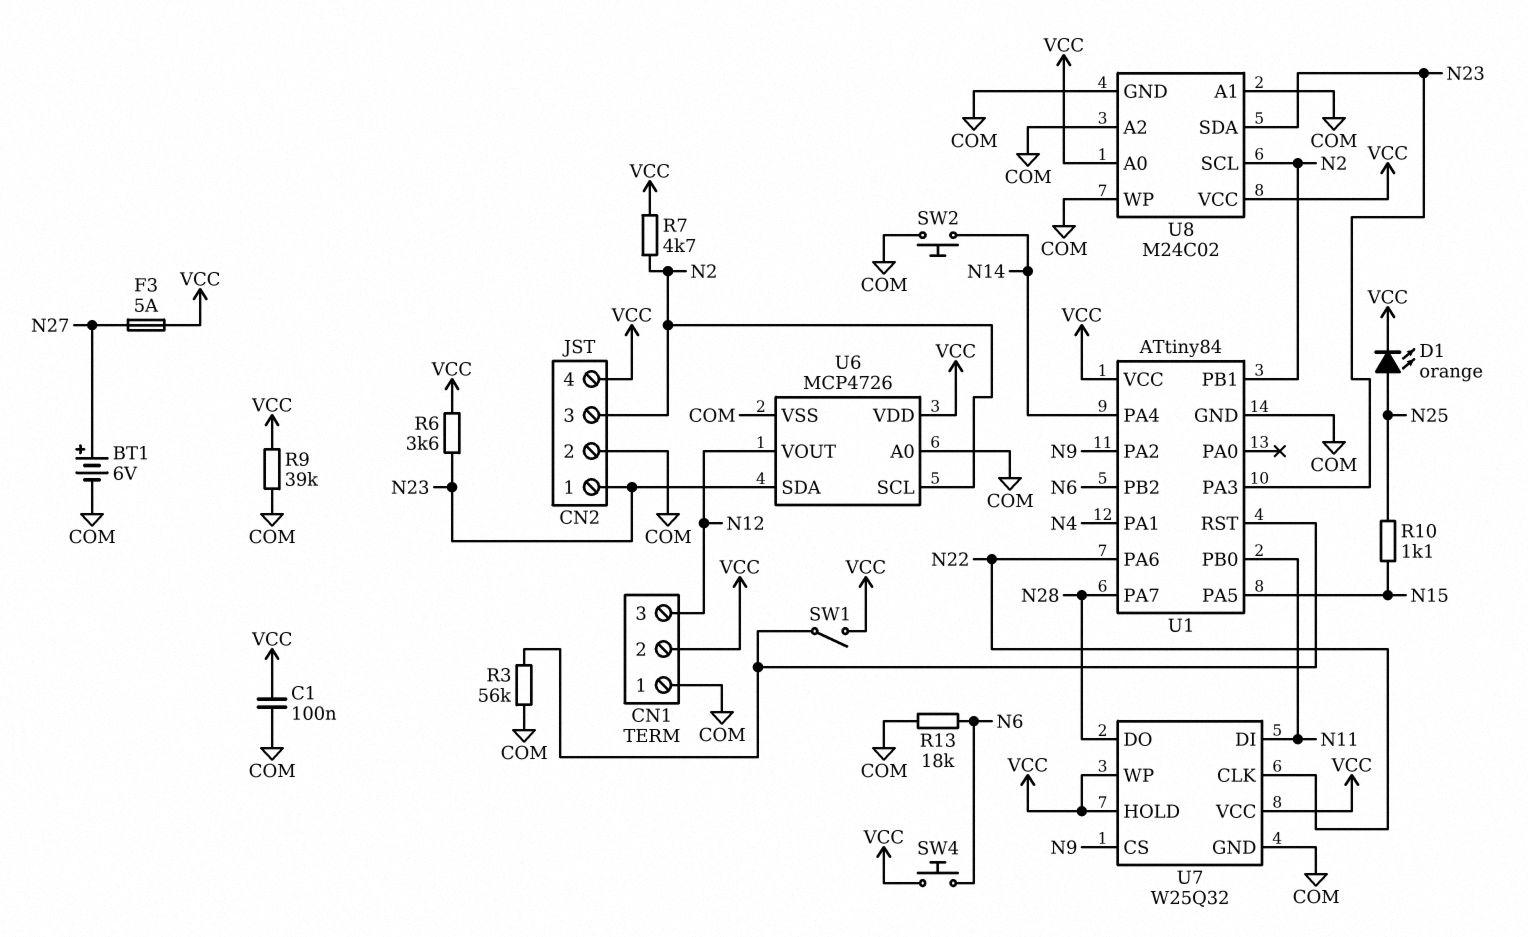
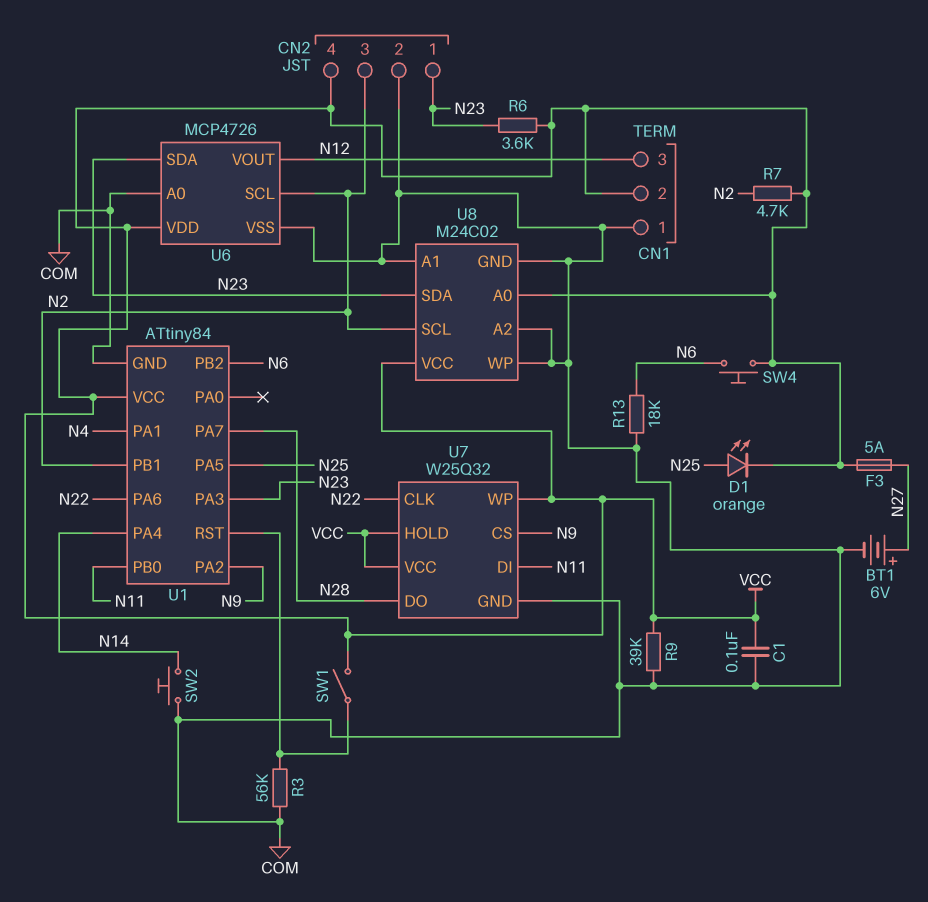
R10: 1.1k (N15, N25) -> none
U1 pin PA5: N15 -> N25

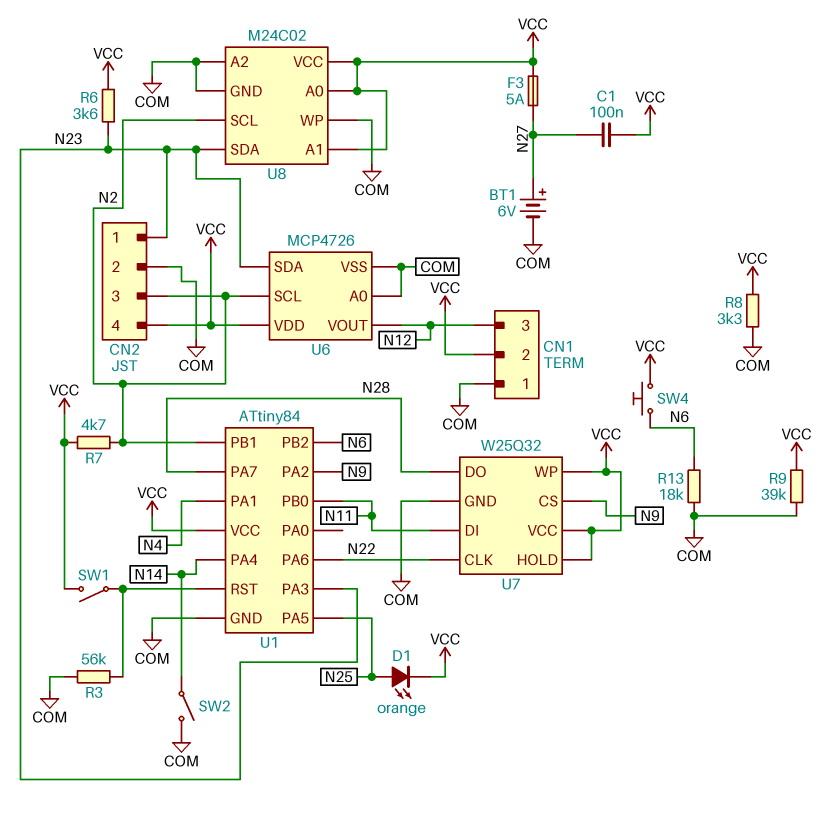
C1: 100nF (COM, VCC) -> 100nF (N27, VCC)
R8: none -> 3.3k (COM, VCC)
SW2: button (COM, N14) -> switch (COM, N14)
U8 pin A1: COM -> VCC

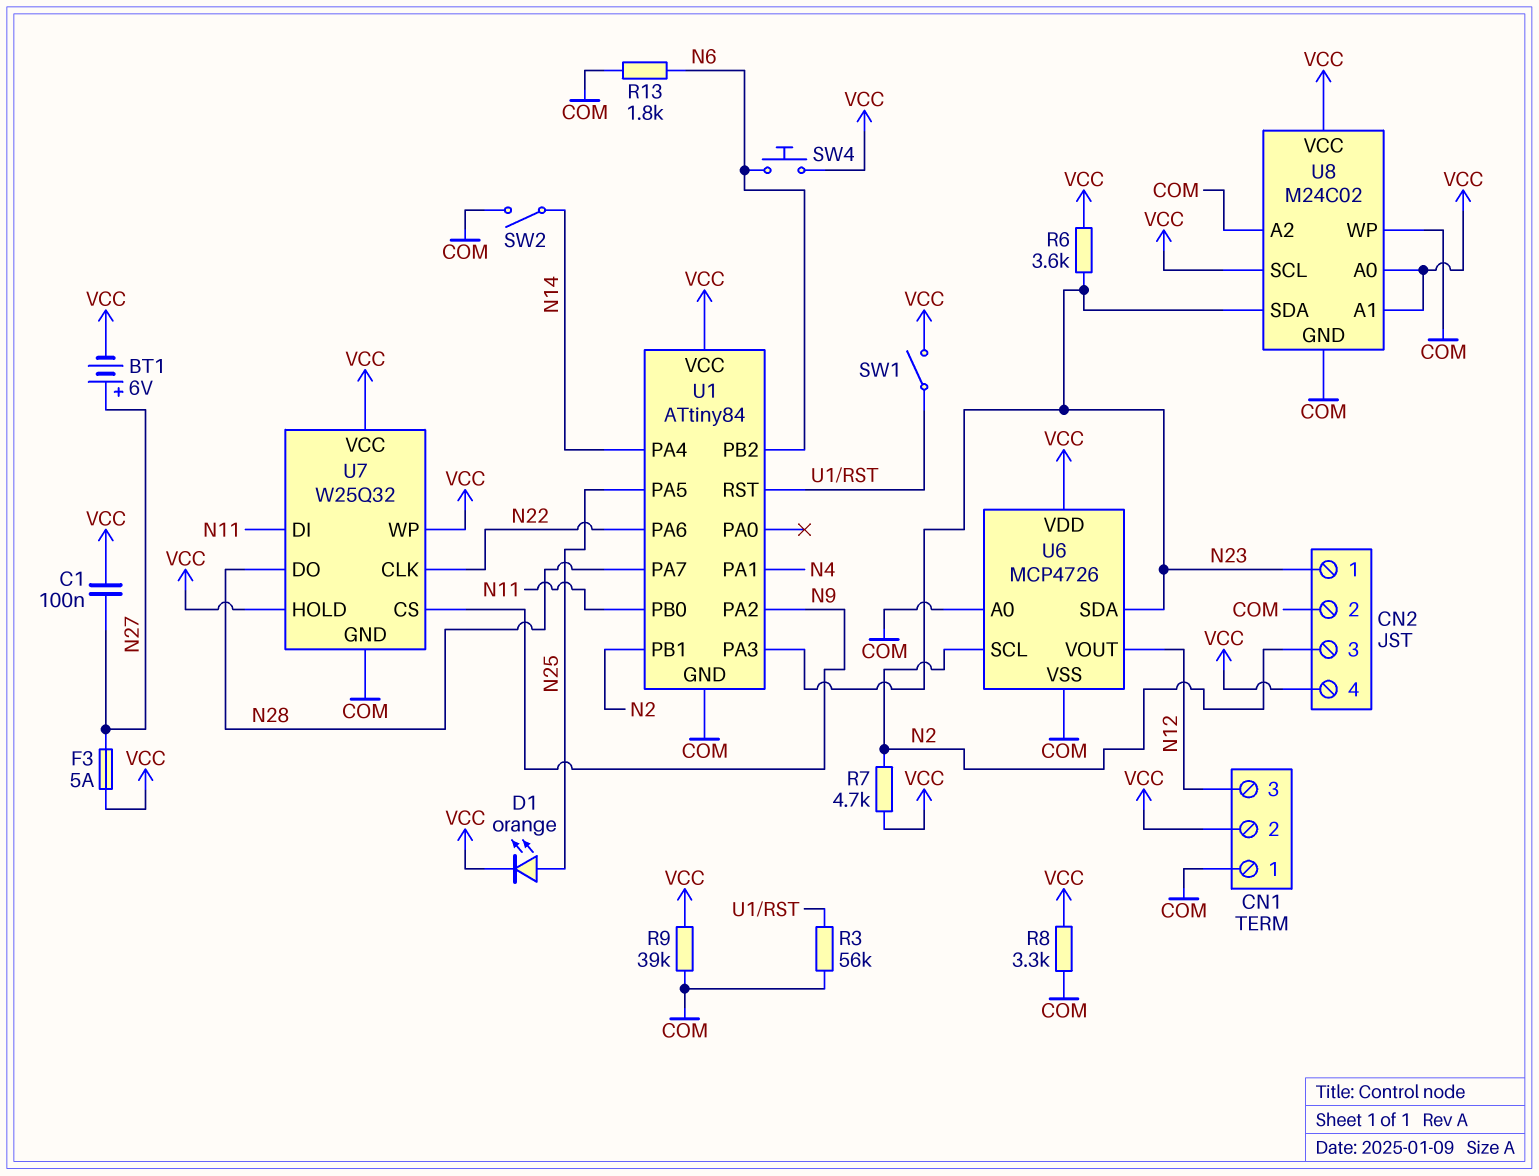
BT1: 6V (plus N27, minus COM) -> 6V (plus N27, minus VCC)
R13: 18k (COM, N6) -> 1.8k (COM, N6)
U8 pin SCL: N2 -> VCC

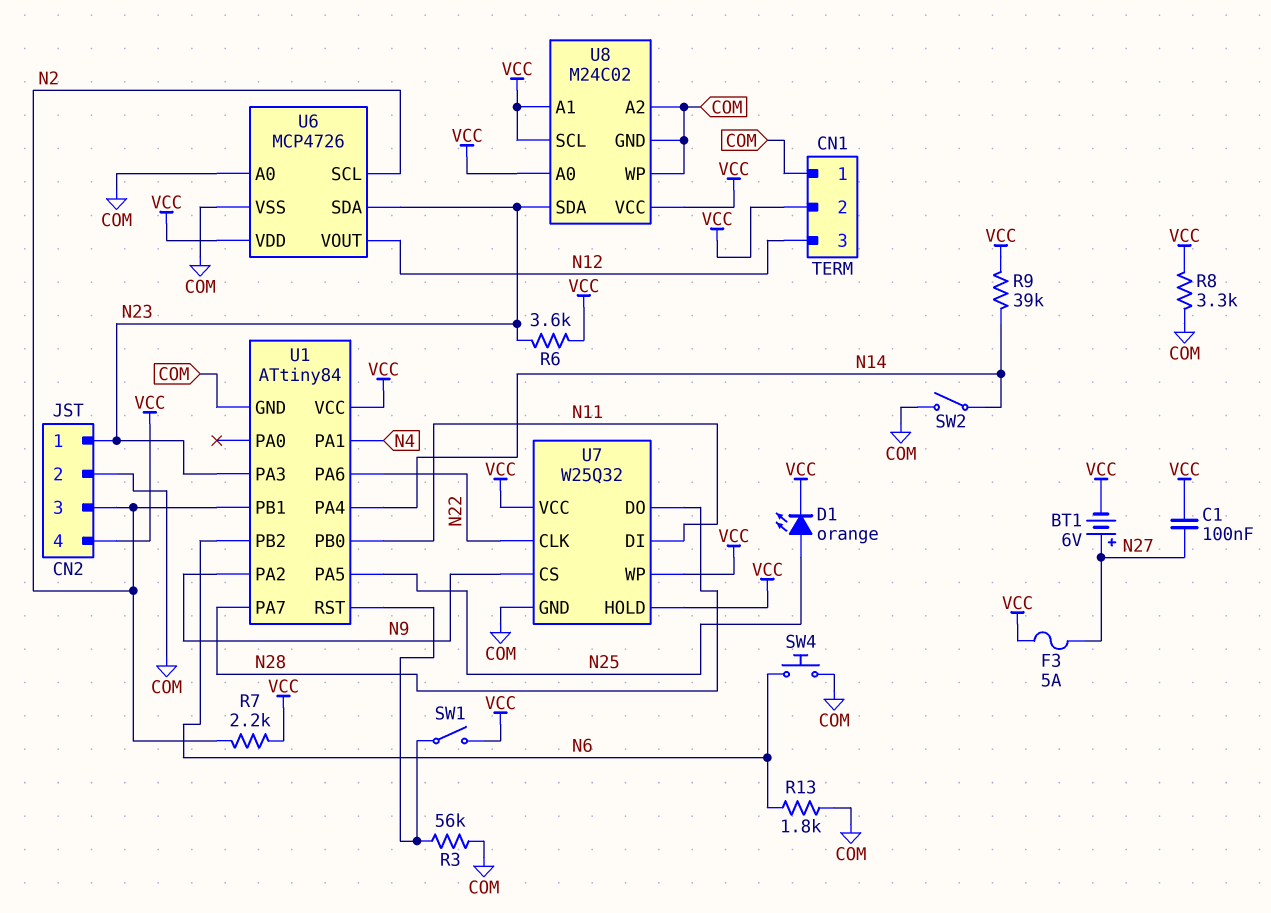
R7: 4.7k (N2, VCC) -> 2.2k (N2, VCC)
R9: 39k (COM, VCC) -> 39k (N14, VCC)
SW4: button (N6, VCC) -> button (COM, N6)

